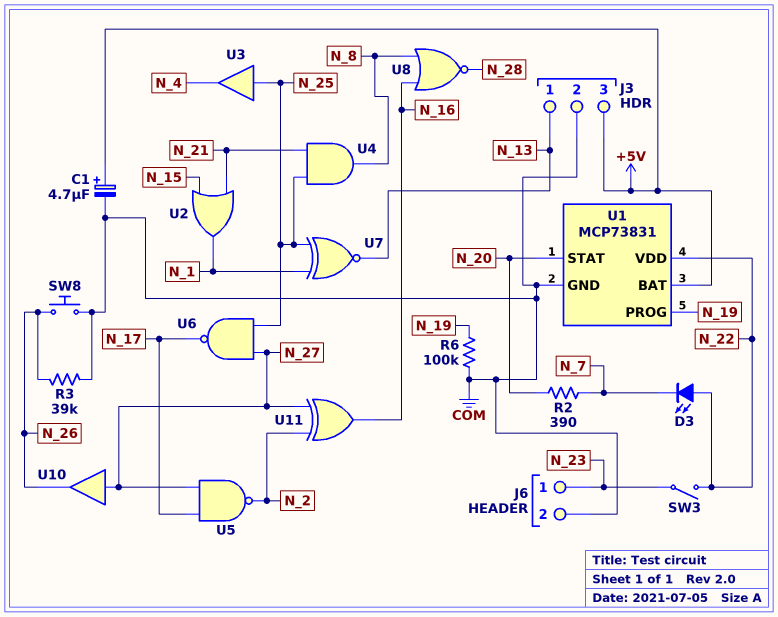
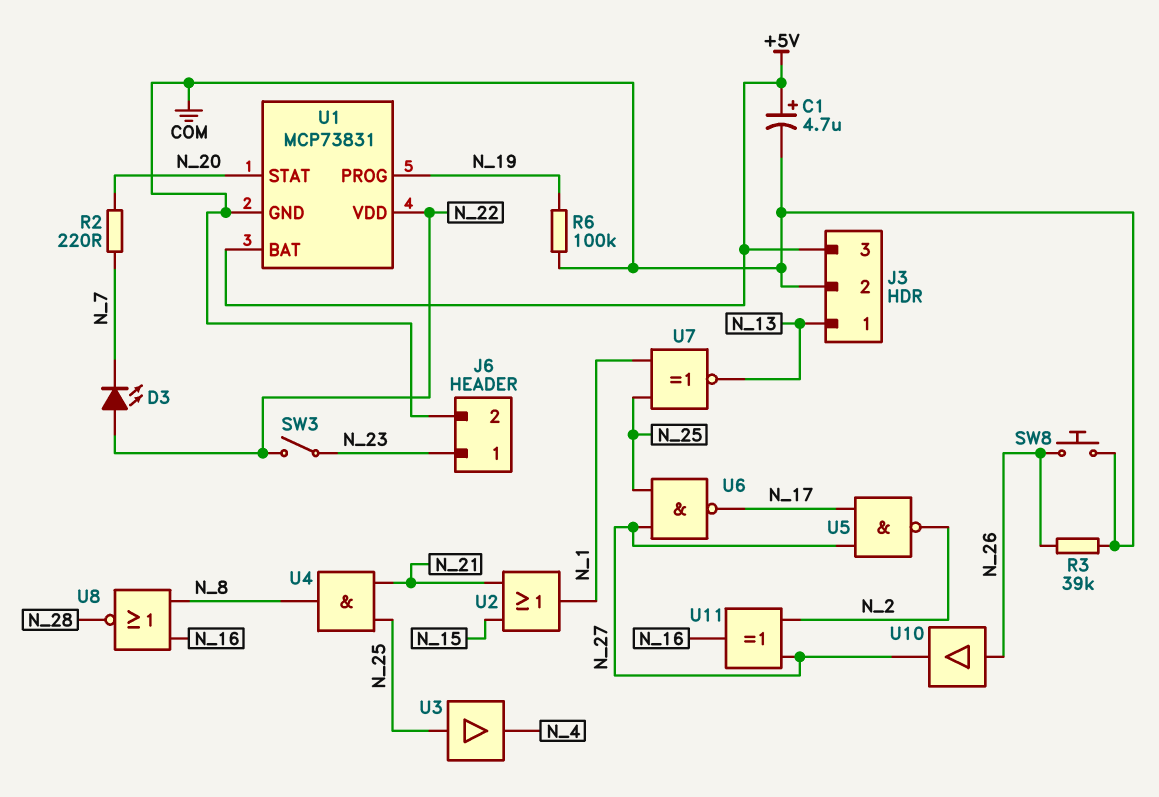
R2: 390 (N_7, N_20) -> 220 (N_7, N_20)
U10: buffer (in N_27, out N_26) -> buffer (in N_26, out N_27)

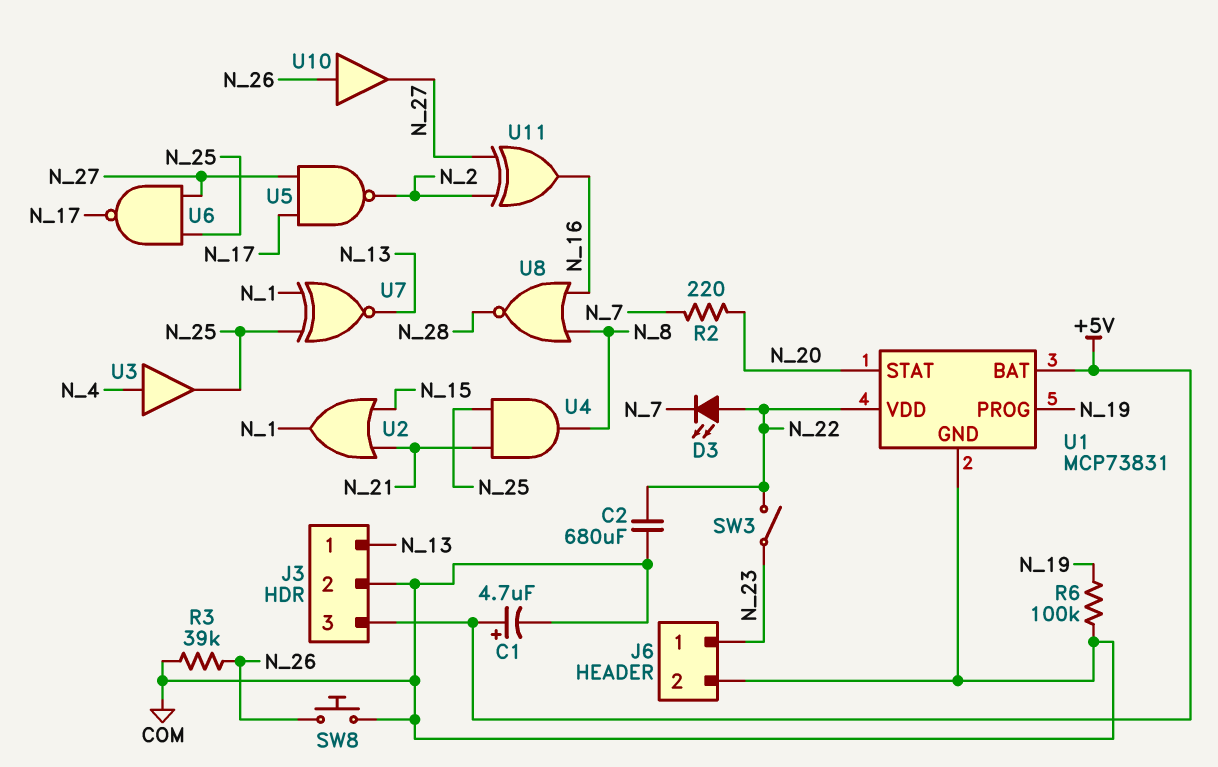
C2: none -> 680uF (COM, N_22)
U3: buffer (in N_25, out N_4) -> buffer (in N_4, out N_25)

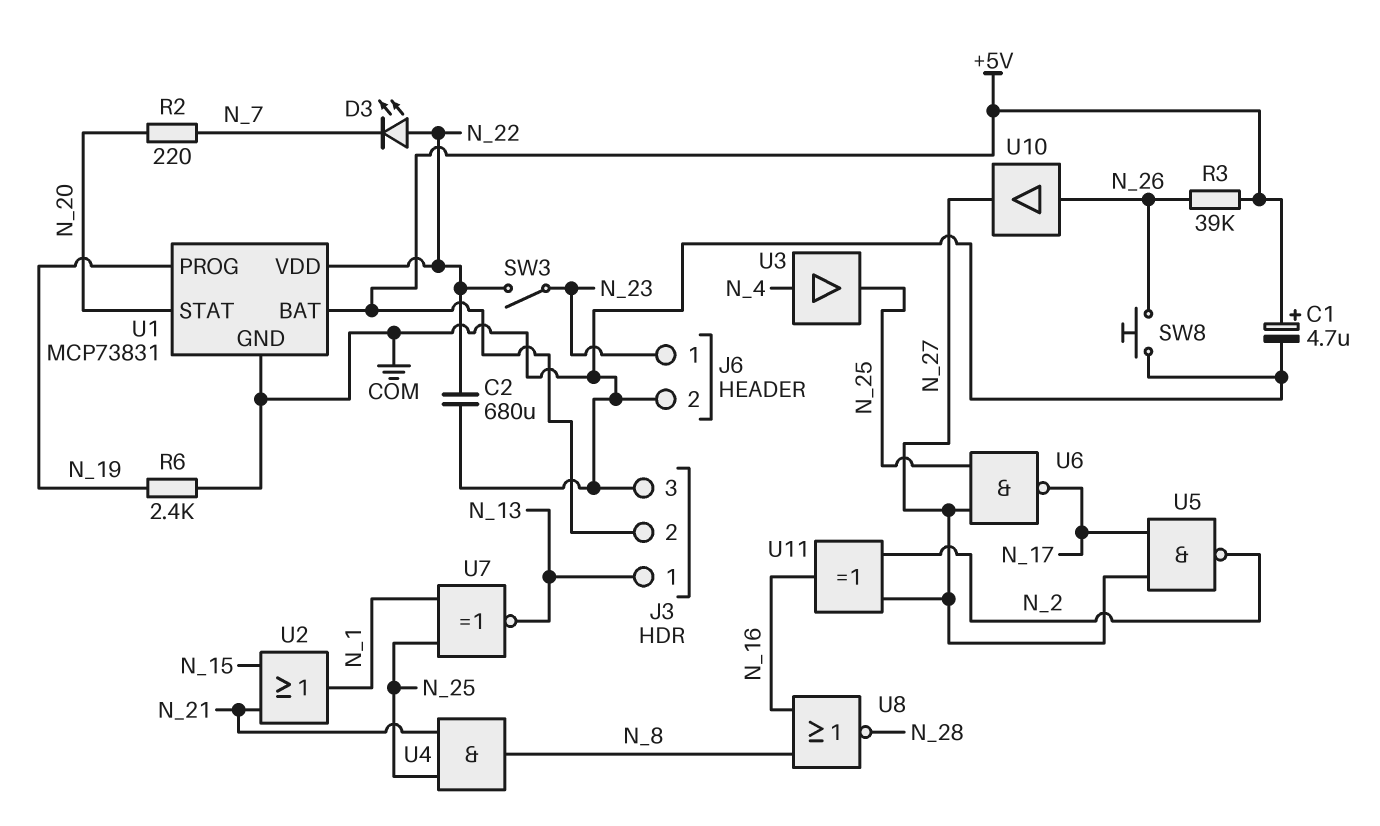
J3 pin 2: COM -> +5V
J3 pin 3: +5V -> COM
R3: 39k (COM, N_26) -> 39k (+5V, N_26)
R6: 100k (COM, N_19) -> 2.4k (COM, N_19)

